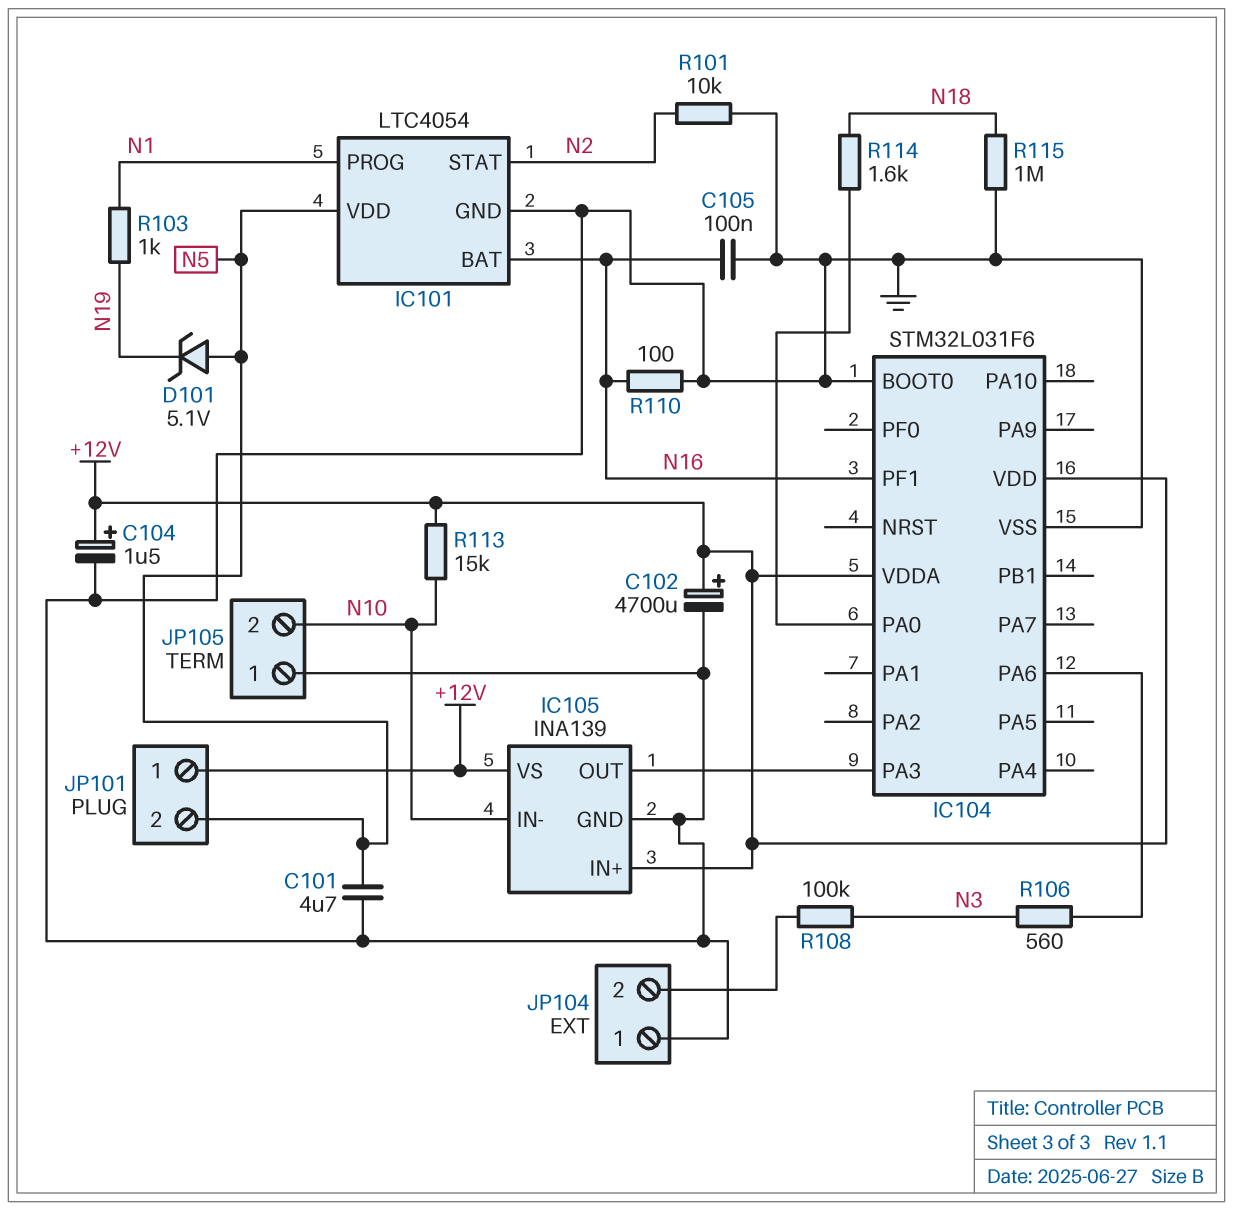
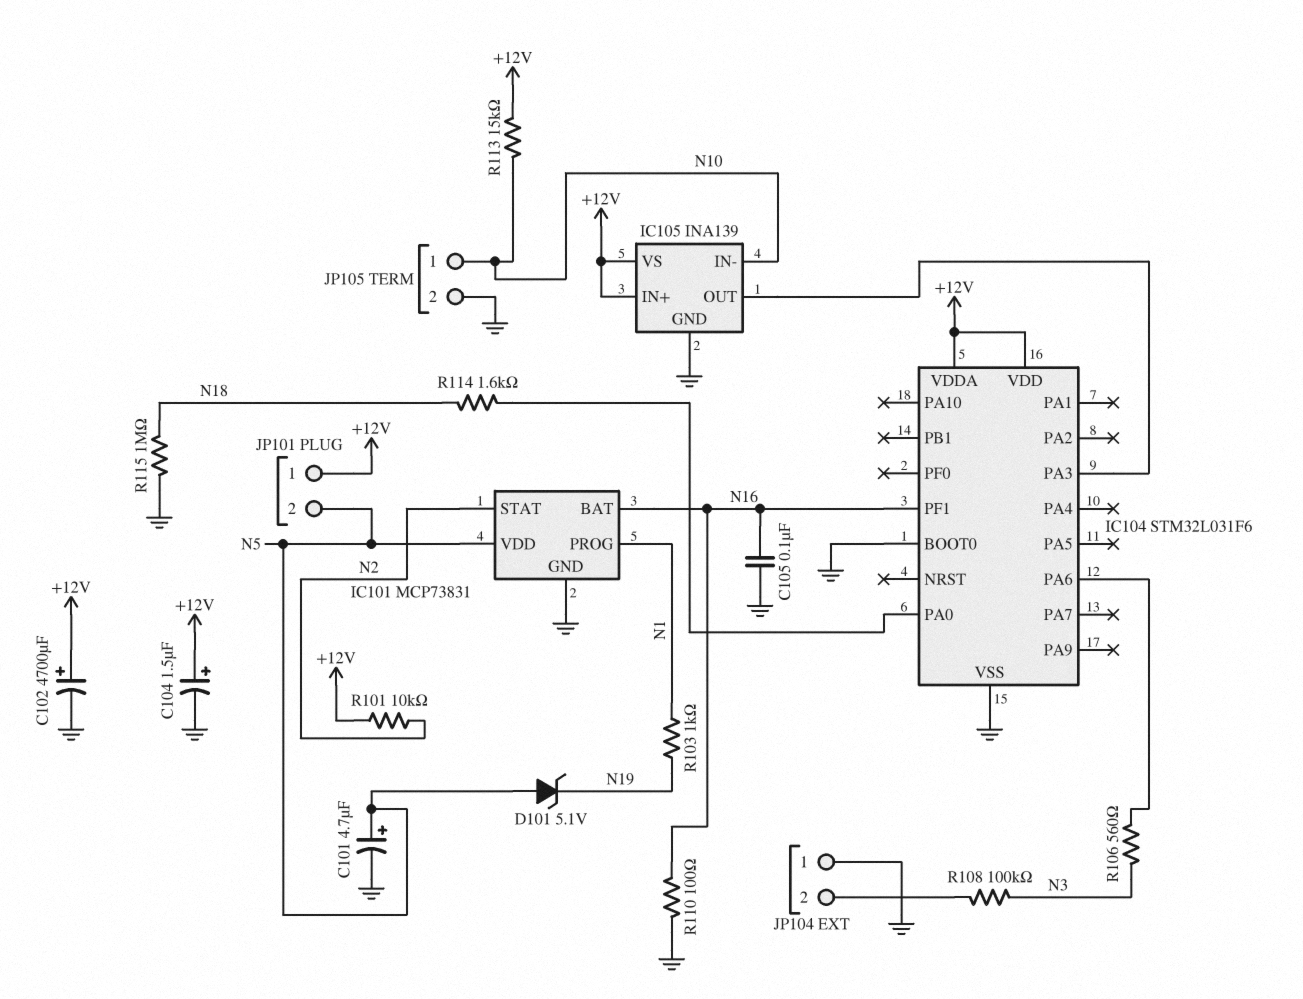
C101: 4.7uF (GND, N5) -> 4.7uF (plus N5, minus GND)
IC101: LTC4054 -> MCP73831
JP105 pin 1: GND -> N10
JP105 pin 2: N10 -> GND
R101: 10k (GND, N2) -> 10k (+12V, N2)

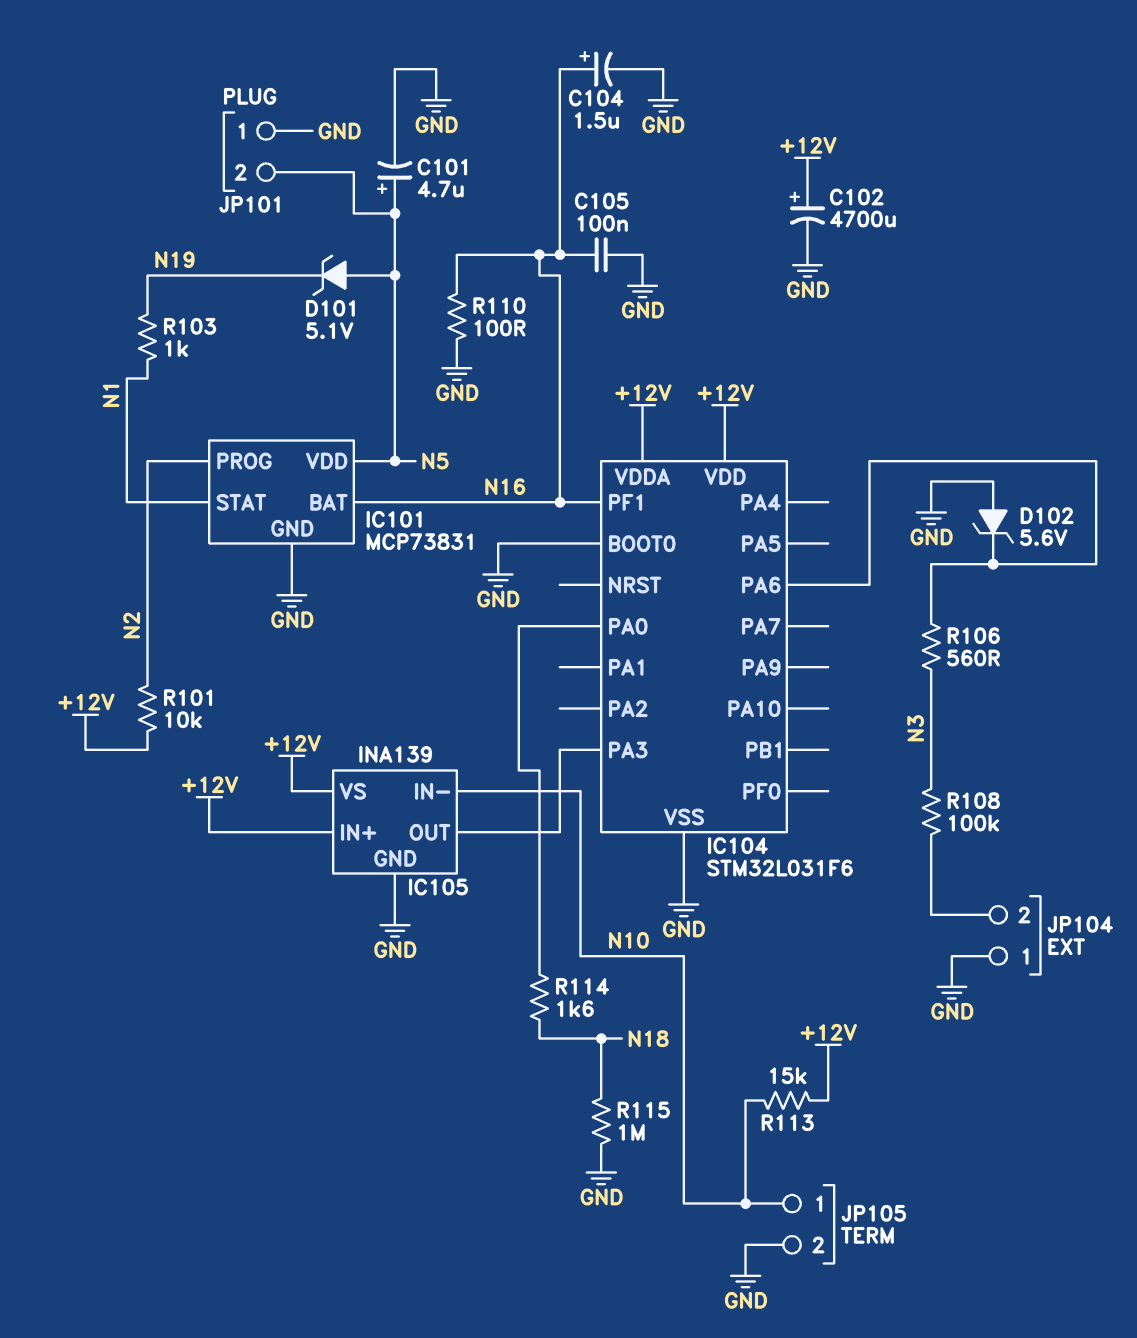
C104: 1.5uF (plus +12V, minus GND) -> 1.5uF (plus N16, minus GND)
D102: none -> zener 5.6V (A GND, K IC104/PA6)
IC101 pin PROG: N1 -> N2
IC101 pin STAT: N2 -> N1
JP101 pin 1: +12V -> GND

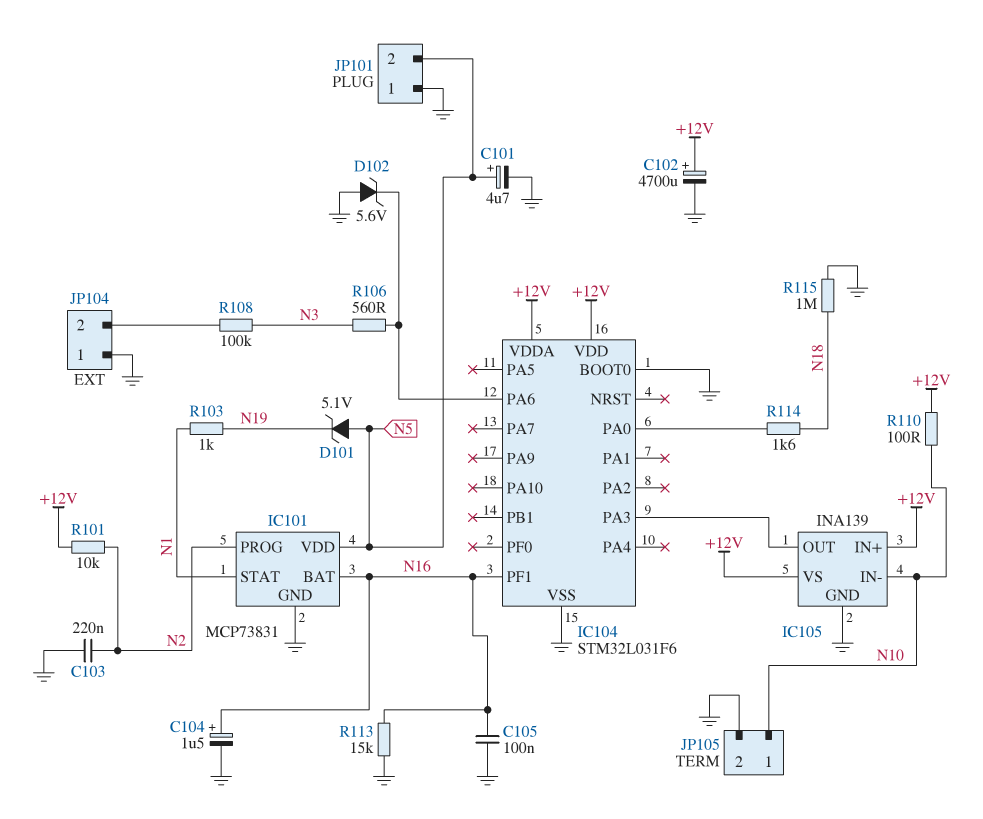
C103: none -> 220nF (GND, N2)
R110: 100 (GND, N16) -> 100 (+12V, N10)
R113: 15k (+12V, N10) -> 15k (GND, N16)

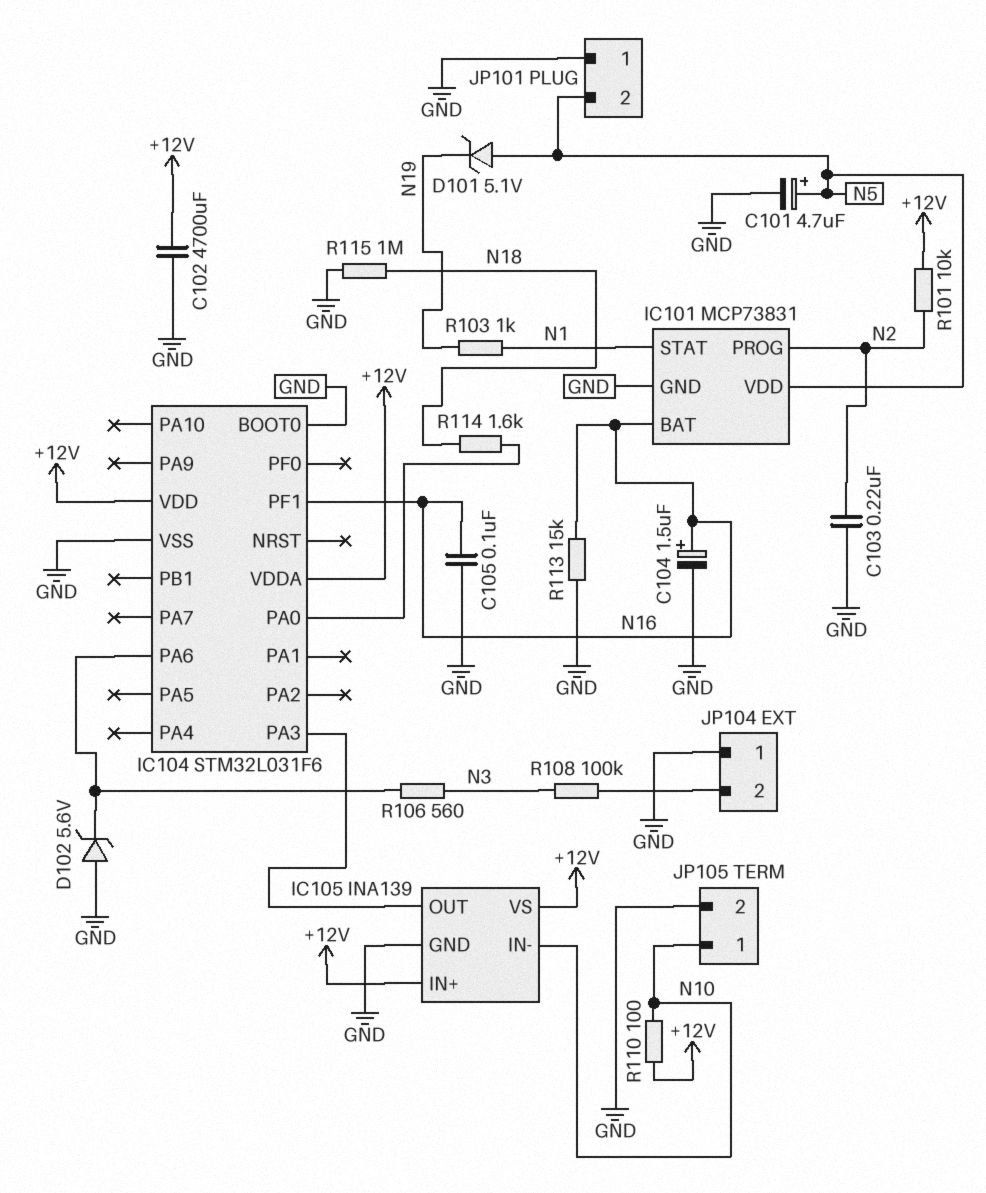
C102: 4700uF (plus +12V, minus GND) -> 4700uF (+12V, GND)

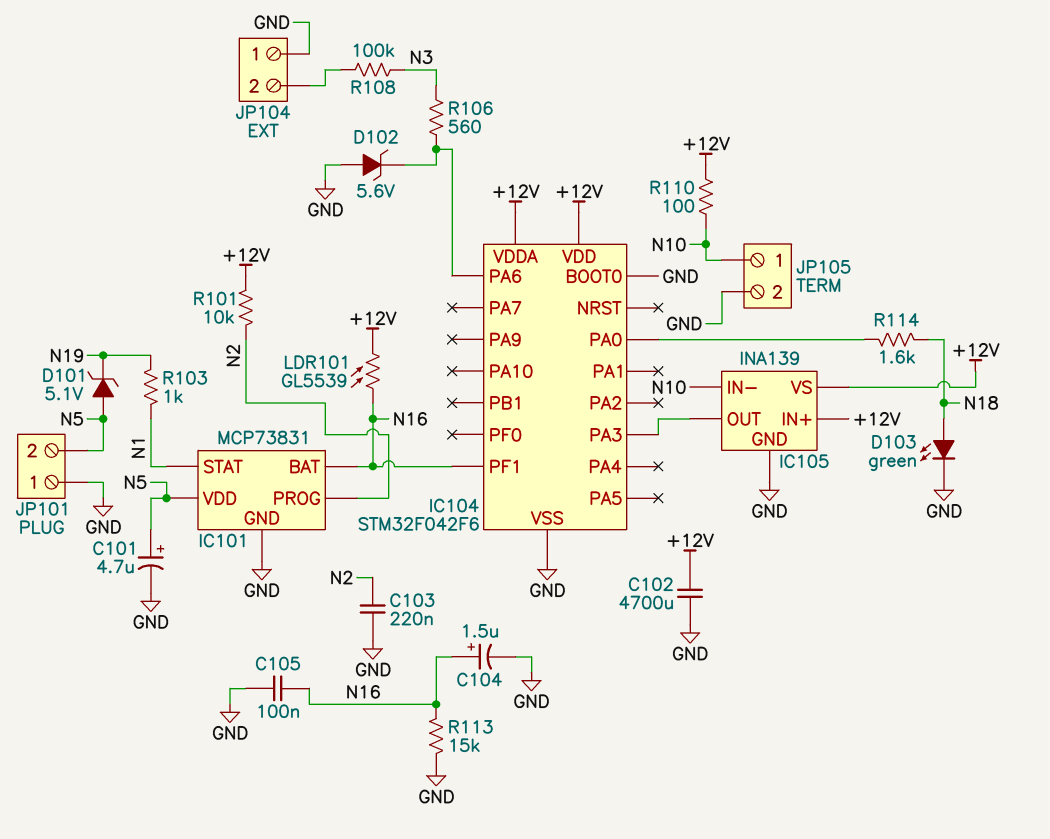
D103: none -> LED green (A N18, K GND)
IC104: STM32L031F6 -> STM32F042F6
LDR101: none -> GL5539 (+12V, N16)
R115: 1M (GND, N18) -> none

